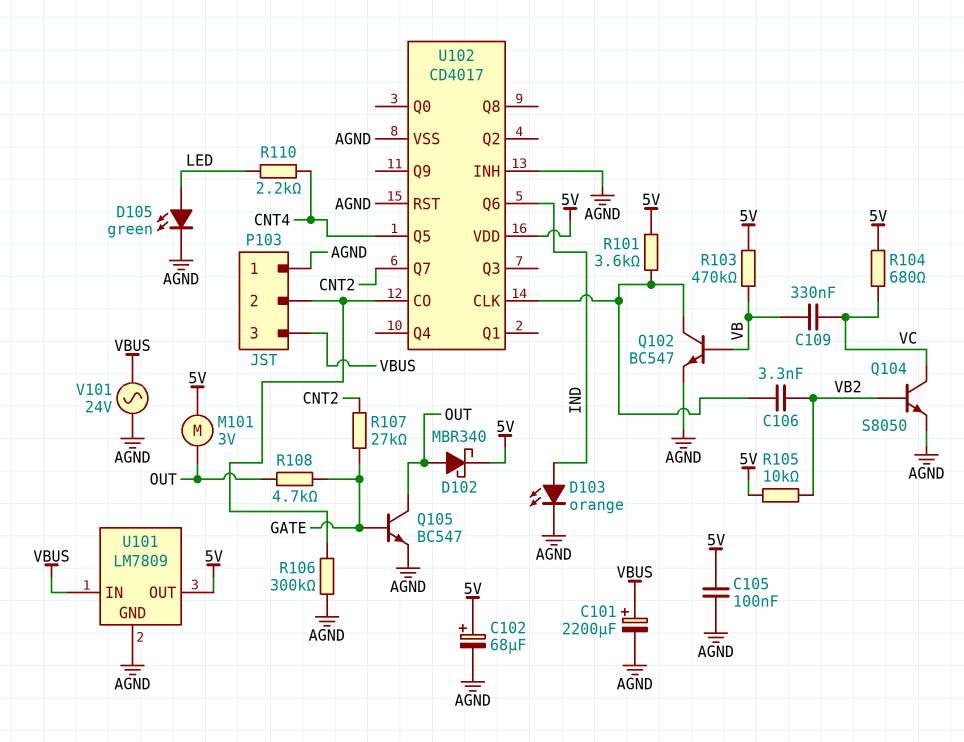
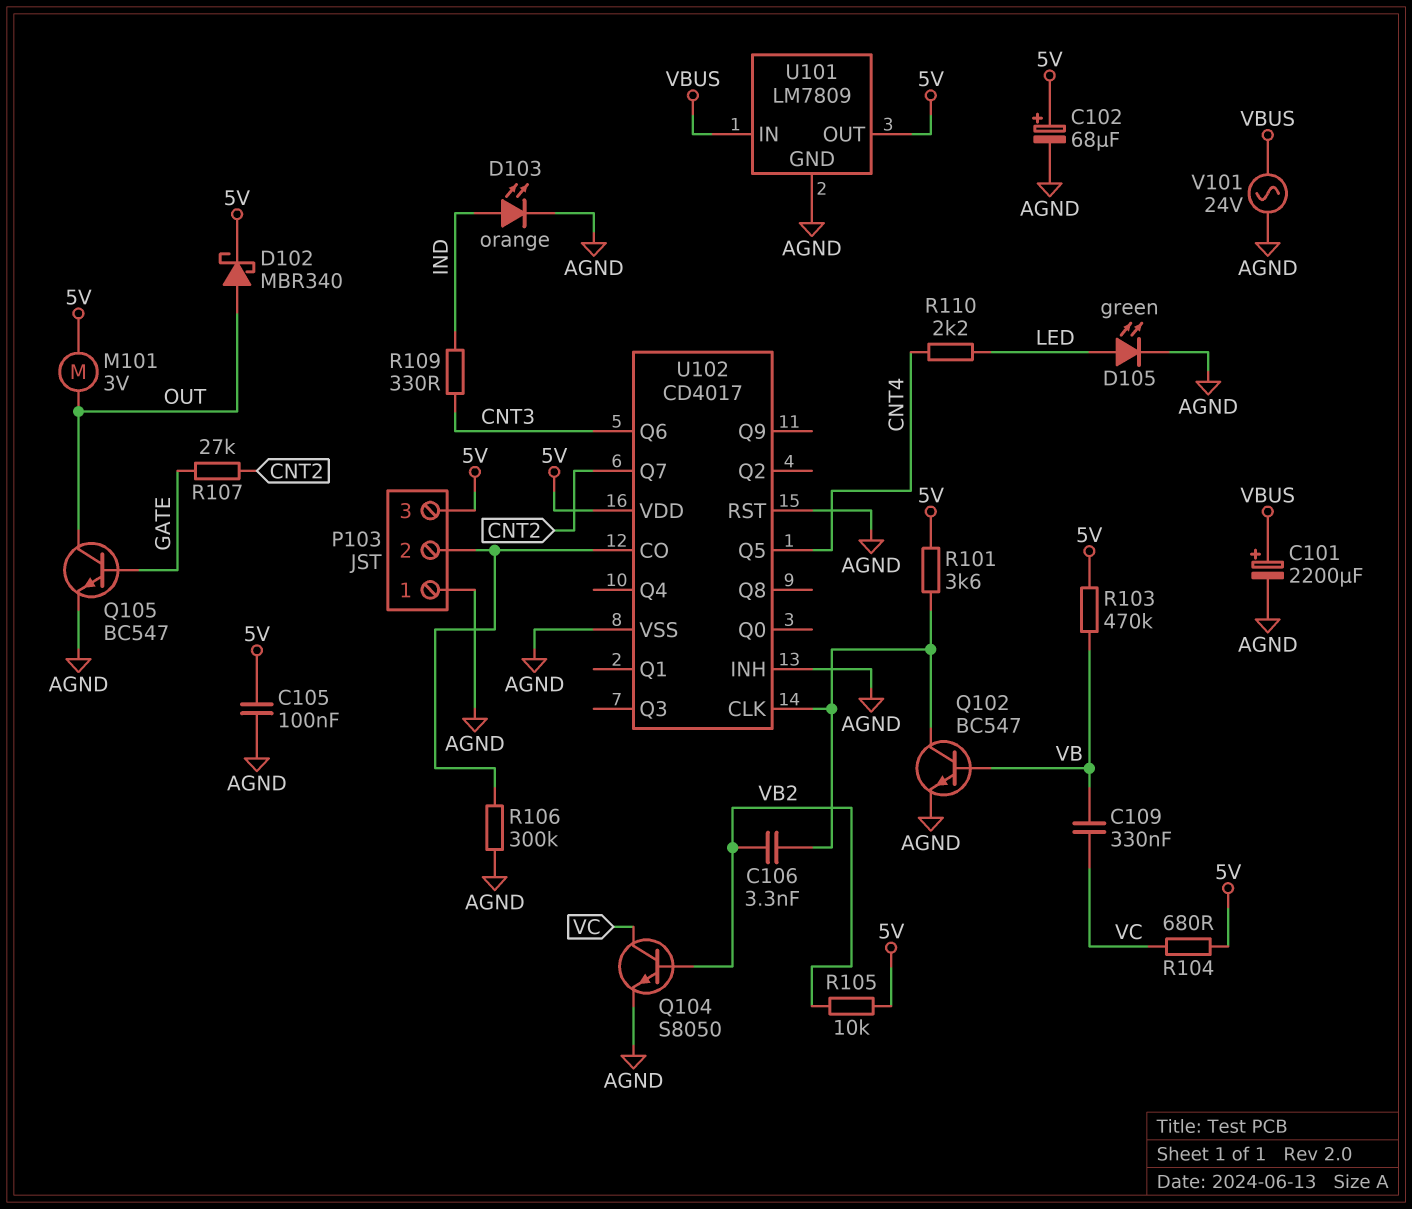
P103 pin 3: VBUS -> 5V
R108: 4.7k (GATE, OUT) -> none
R109: none -> 330 (CNT3, IND)
U102 pin Q6: IND -> CNT3

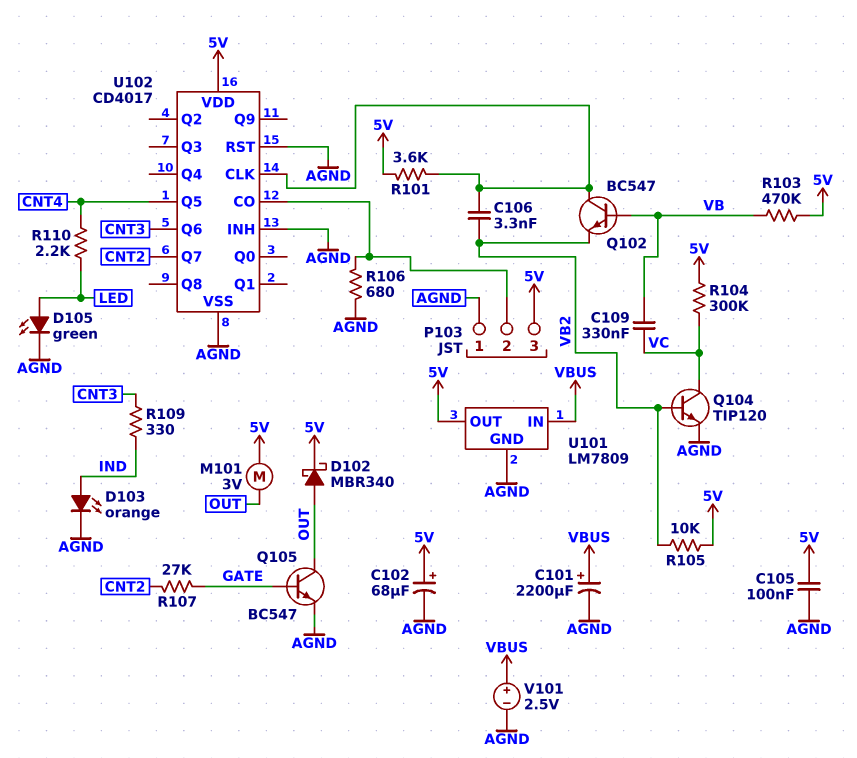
Q102: NPN BC547 (B VB, C U102/CLK, E AGND) -> NPN BC547 (B VB, C U102/CLK, E VB2)
Q104: NPN S8050 (B VB2, C VC, E AGND) -> NPN TIP120 (B VB2, C VC, E AGND)
R104: 680 (5V, VC) -> 300k (5V, VC)
R106: 300k (AGND, P103/2) -> 680 (AGND, P103/2)
V101: AC 24V (AGND, VBUS) -> 2.5V (plus VBUS, minus AGND)

